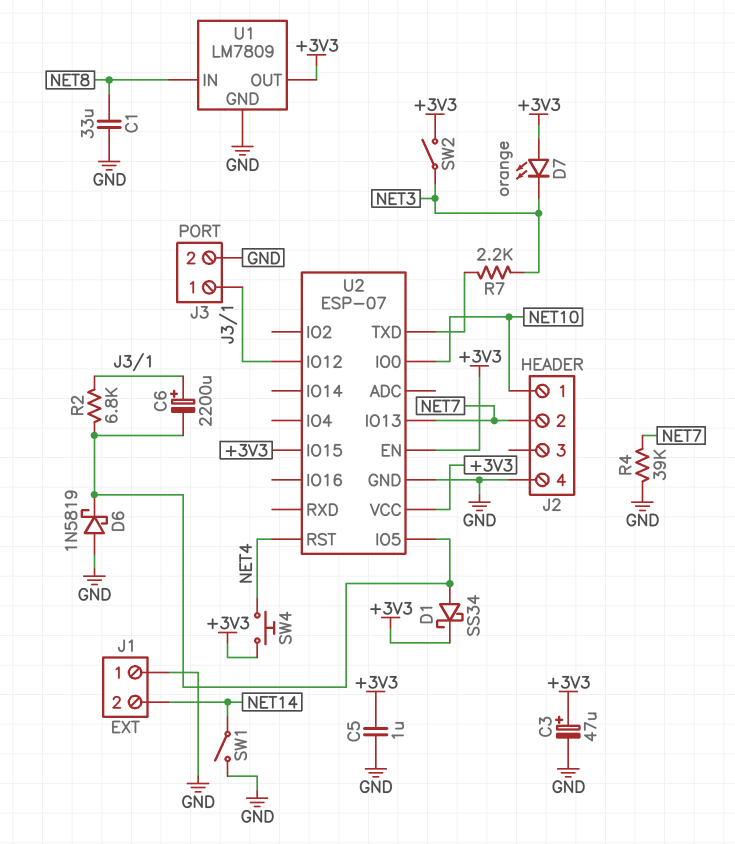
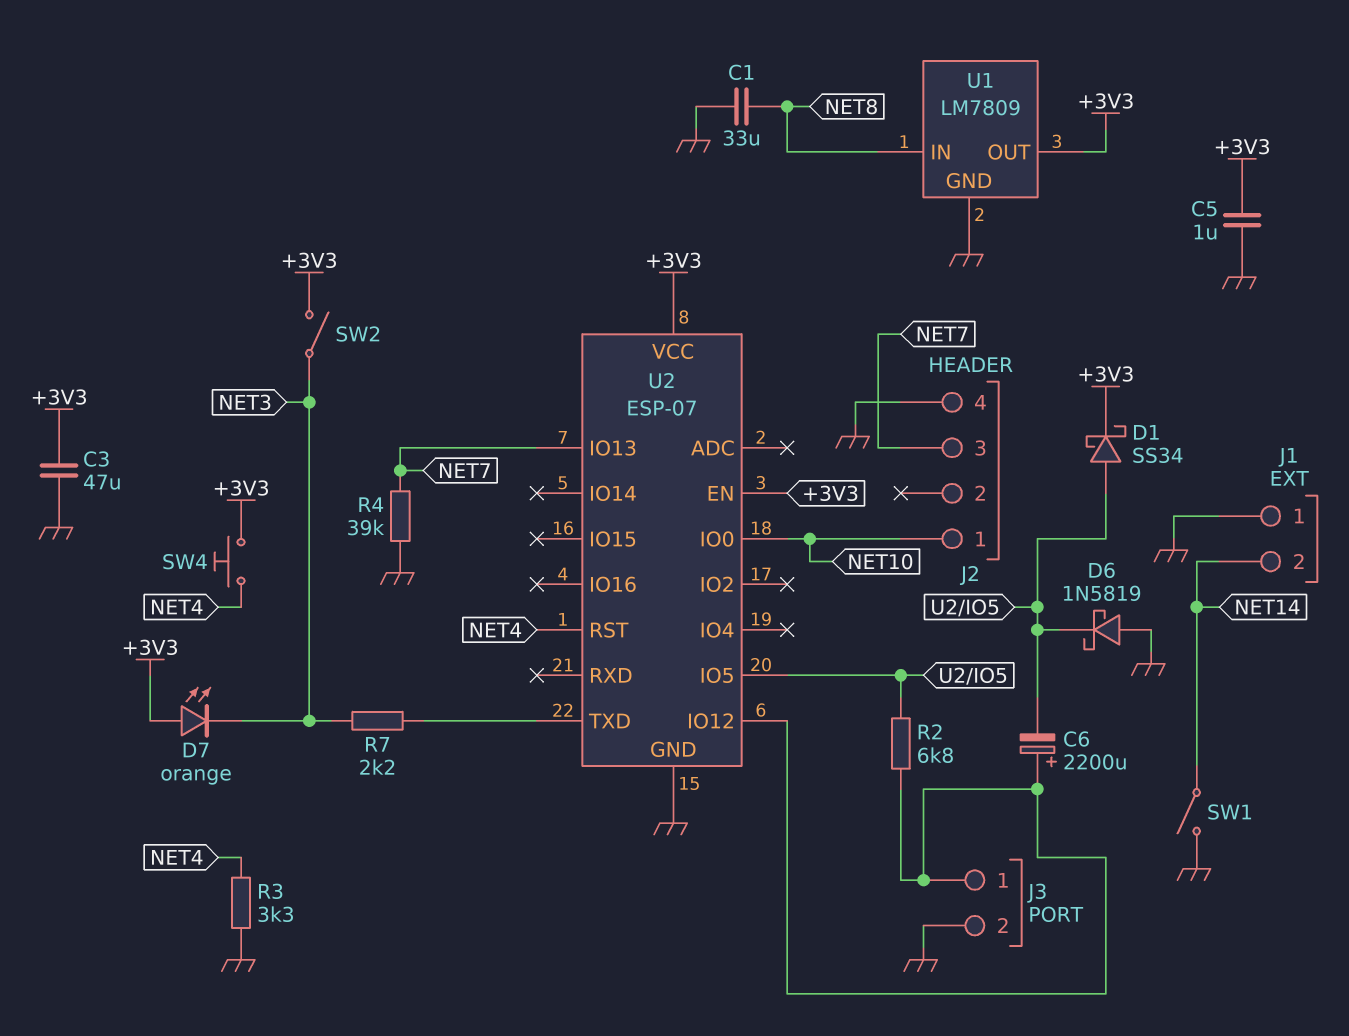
C3: 47uF (plus +3V3, minus GND) -> 47uF (+3V3, GND)
J2 pin 2: NET7 -> none
J2 pin 3: none -> NET7
R3: none -> 3.3k (GND, NET4)
U2 pin IO15: +3V3 -> none

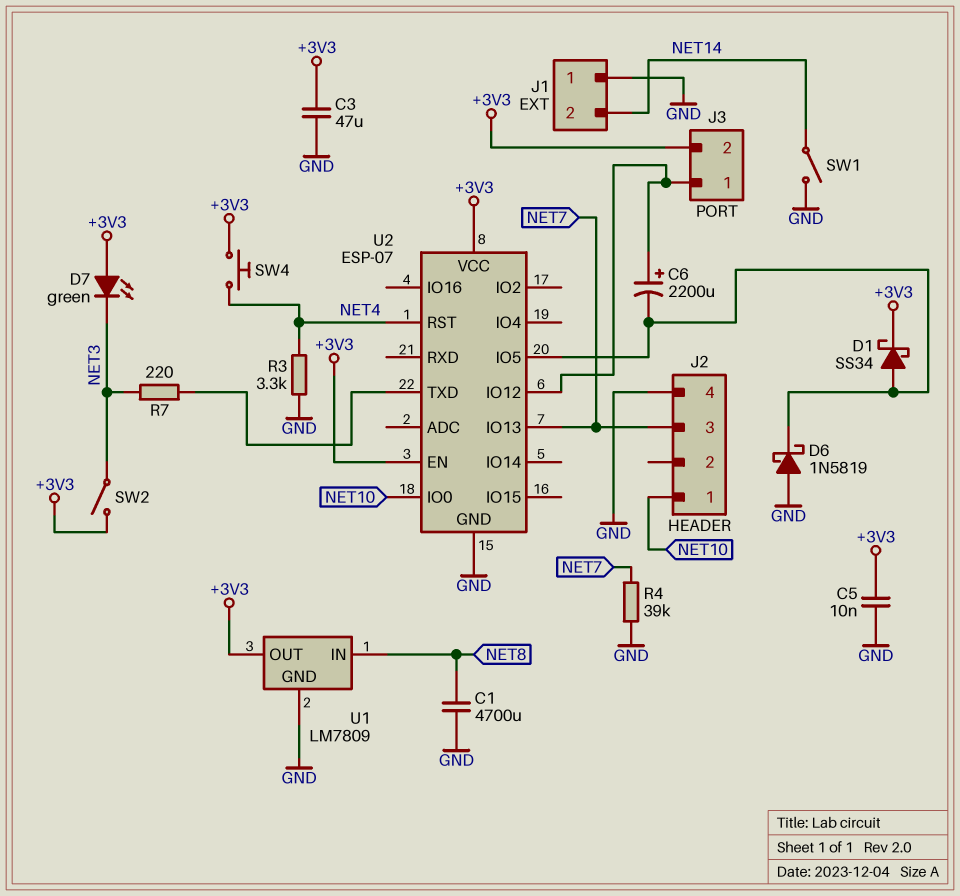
C1: 33uF (GND, NET8) -> 4700uF (GND, NET8)
C5: 1uF (+3V3, GND) -> 10nF (+3V3, GND)
D7: LED orange (A +3V3, K NET3) -> LED green (A +3V3, K NET3)
J3 pin 2: GND -> +3V3
R2: 6.8k (J3/1, U2/IO5) -> none
R7: 2.2k (NET3, U2/TXD) -> 220 (NET3, U2/TXD)

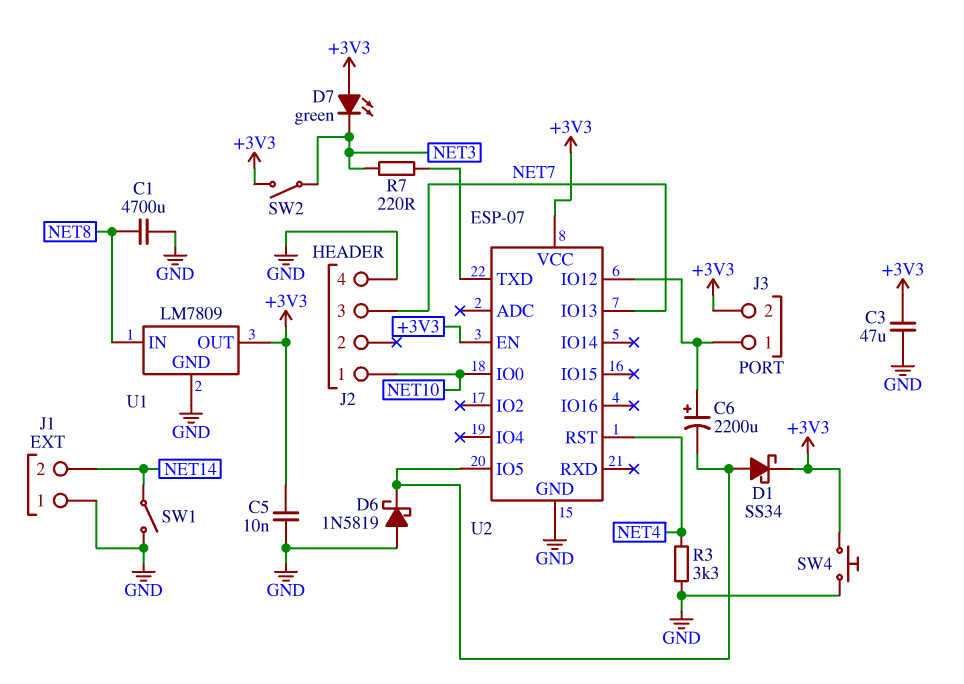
R4: 39k (GND, NET7) -> none
SW4: button (+3V3, NET4) -> button (+3V3, GND)

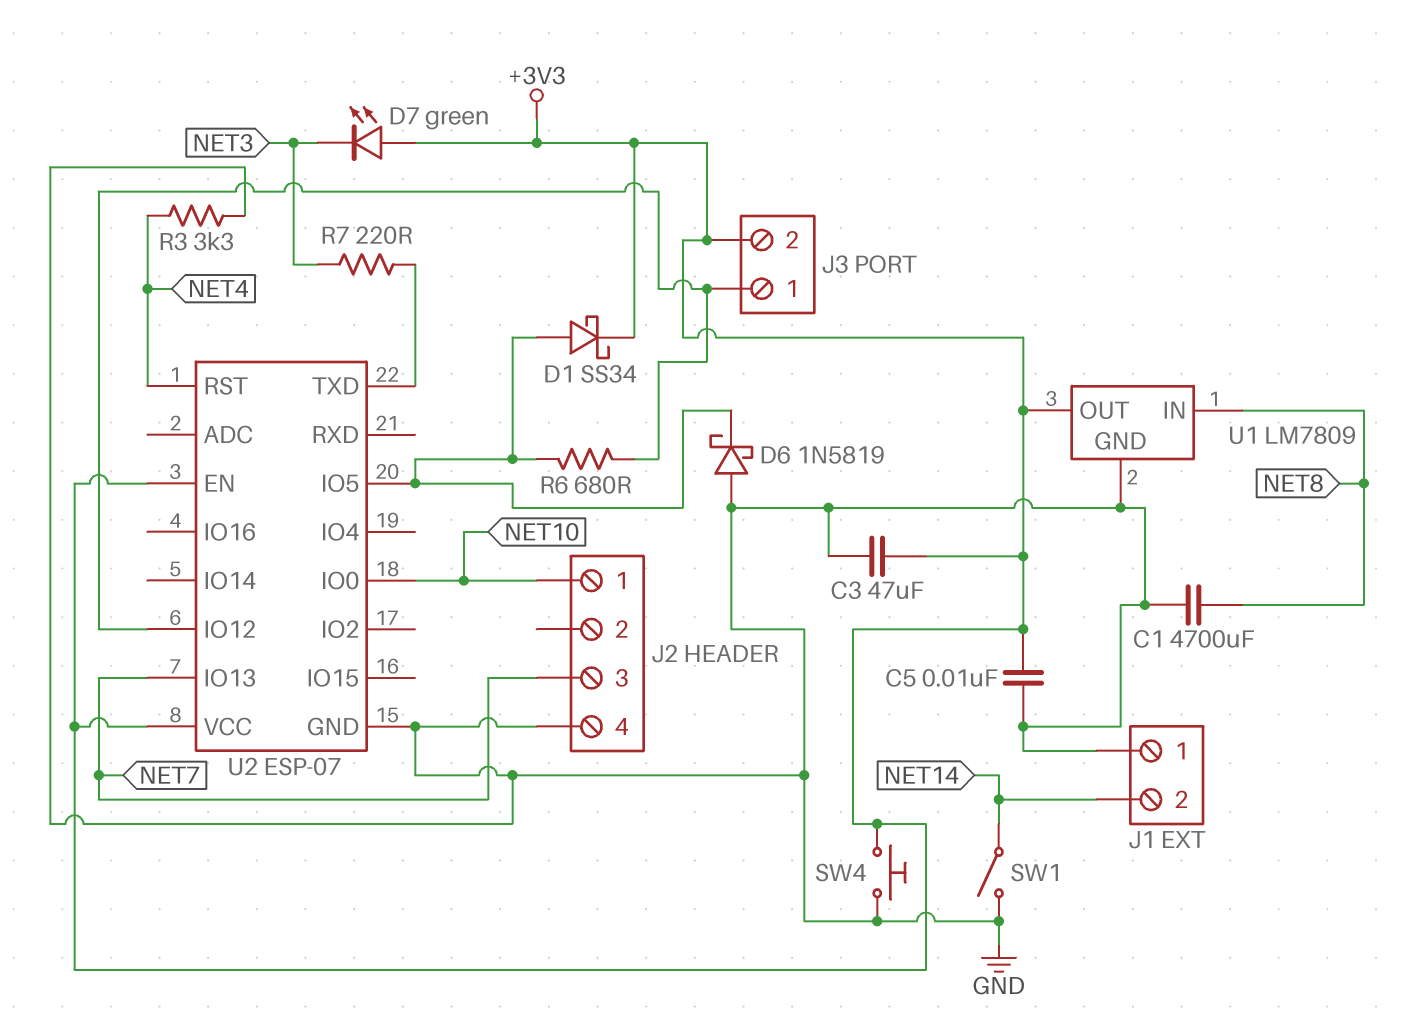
C6: 2200uF (plus J3/1, minus U2/IO5) -> none
R6: none -> 680 (J3/1, U2/IO5)
SW2: switch (+3V3, NET3) -> none

